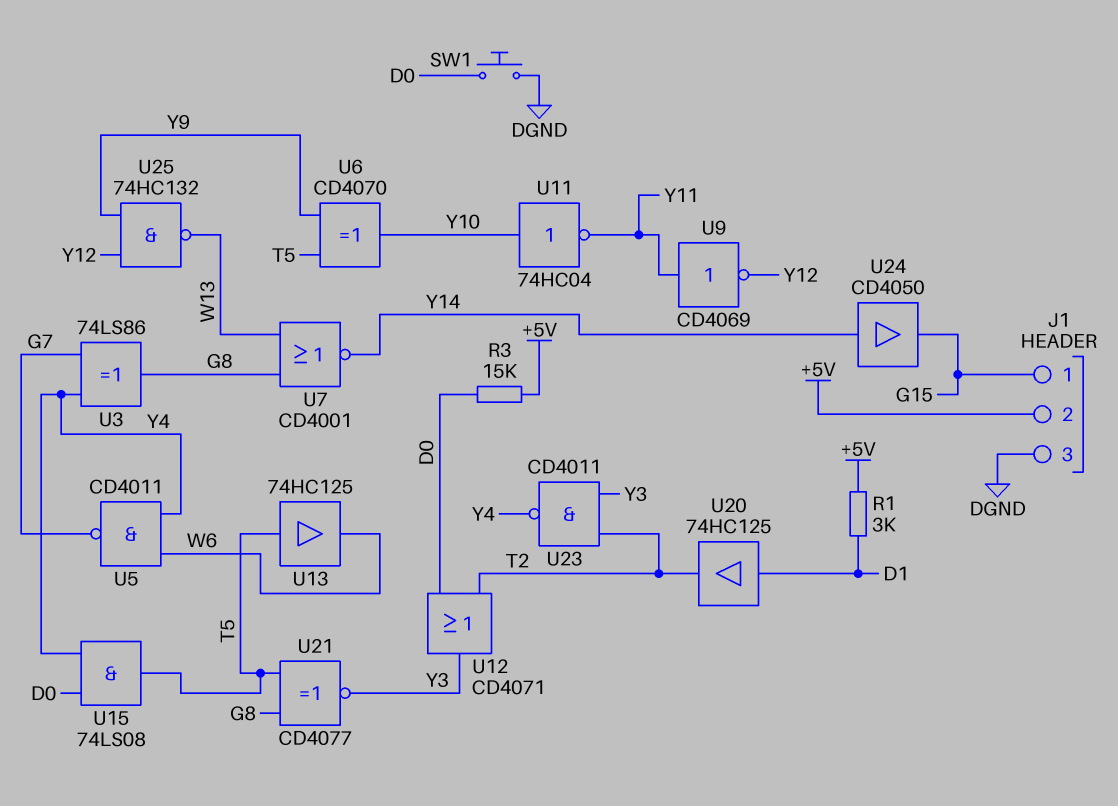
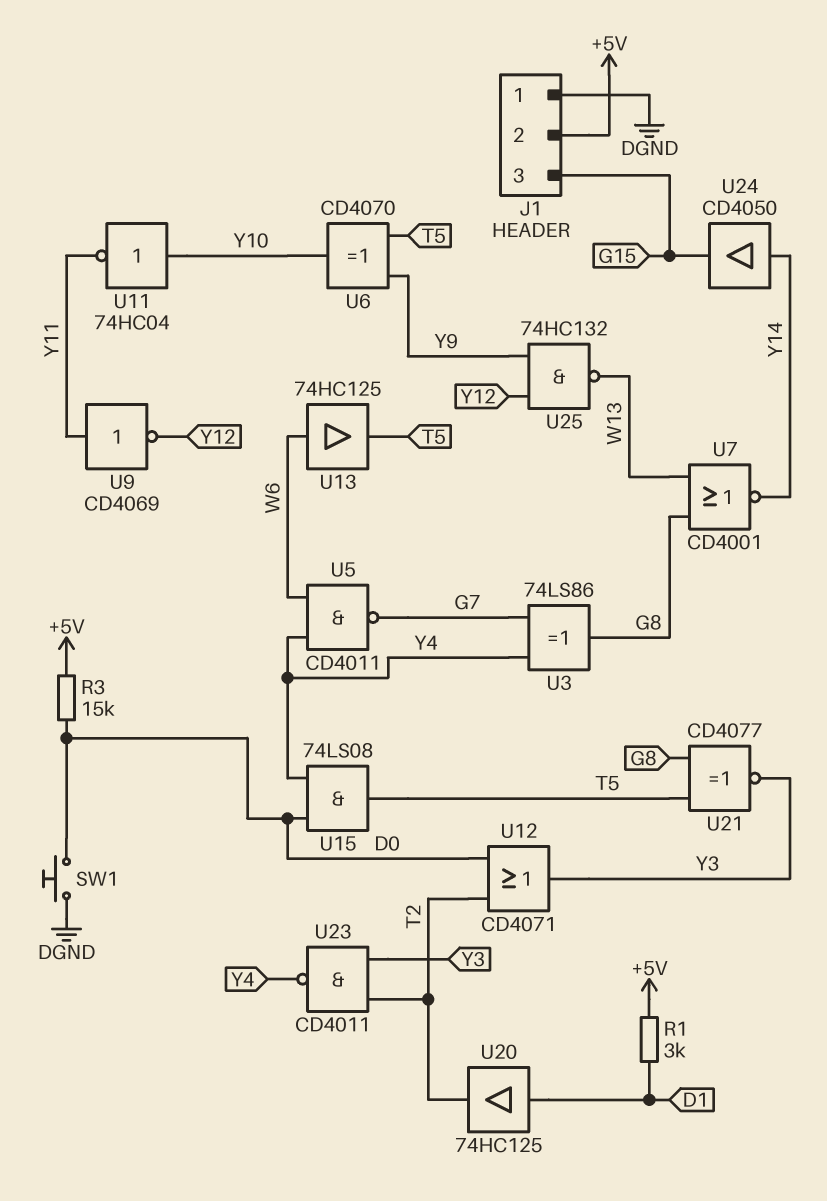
J1 pin 1: G15 -> DGND
J1 pin 3: DGND -> G15
U13: buffer 74HC125 (in T5, out W6) -> buffer 74HC125 (in W6, out T5)

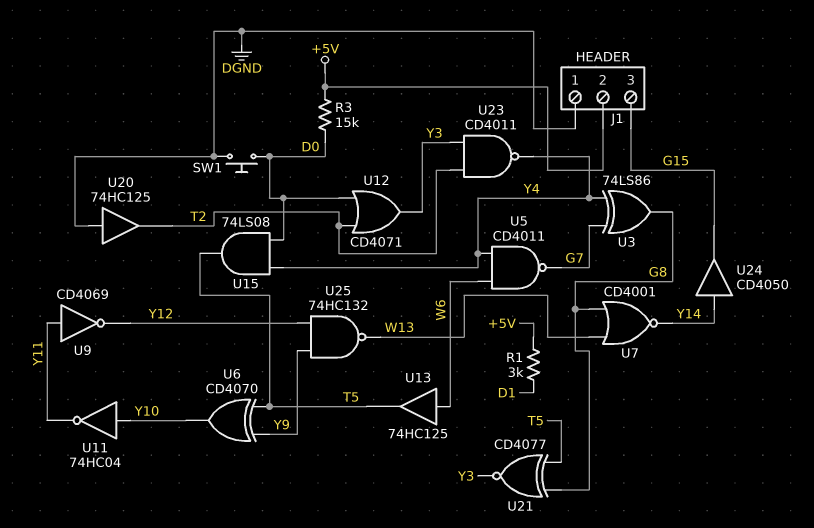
U20: buffer 74HC125 (in D1, out T2) -> buffer 74HC125 (in DGND, out T2)

